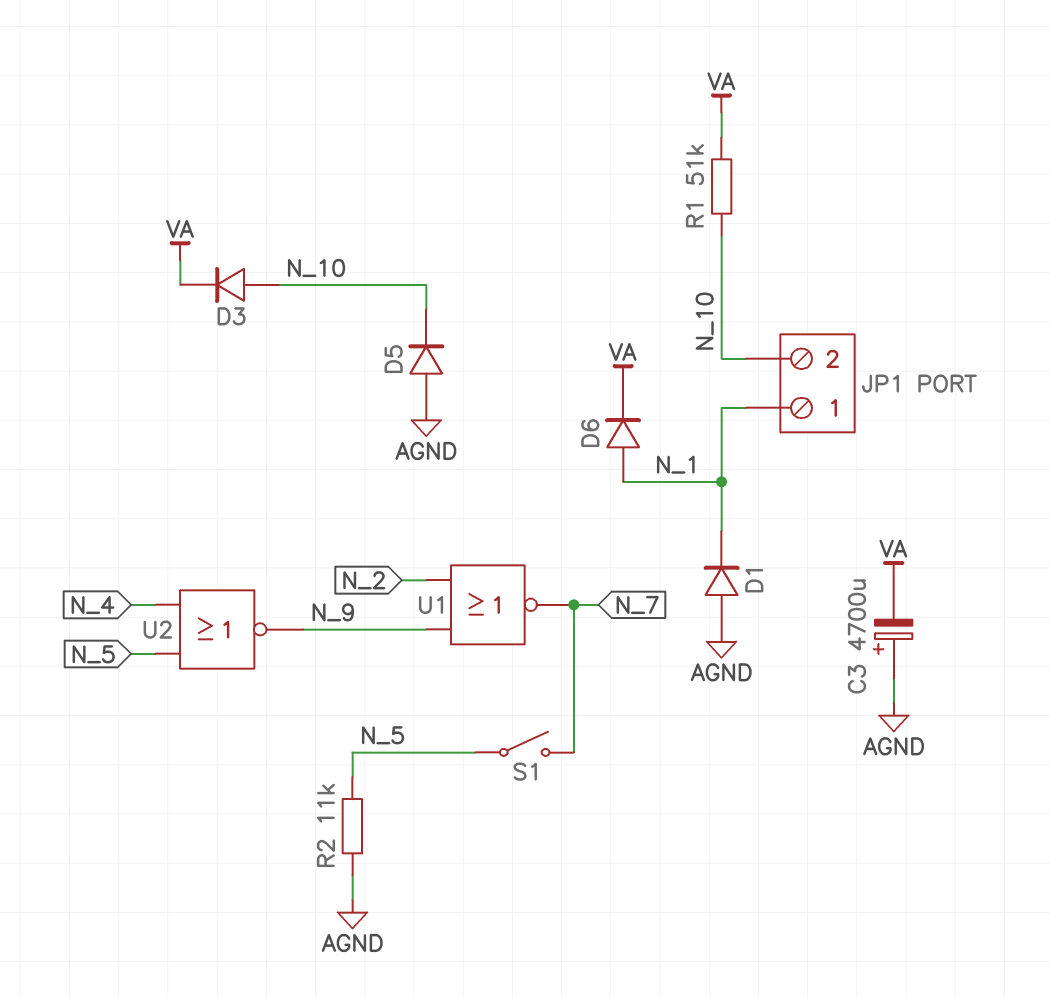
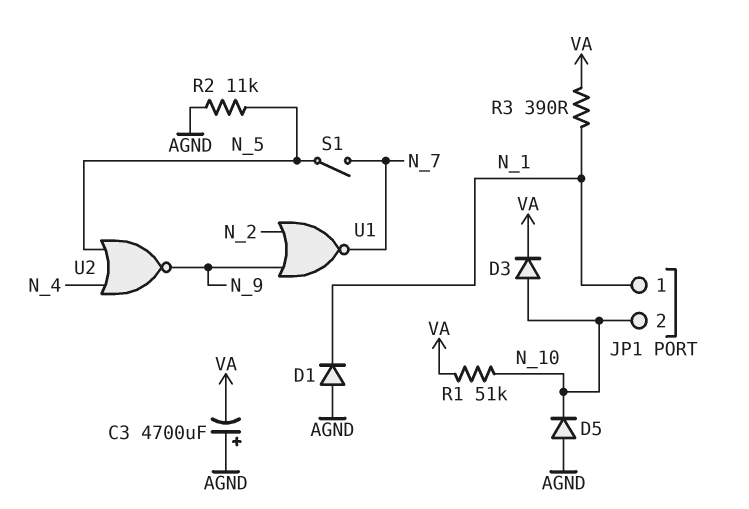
D6: diode (A N_1, K VA) -> none
R3: none -> 390 (N_1, VA)

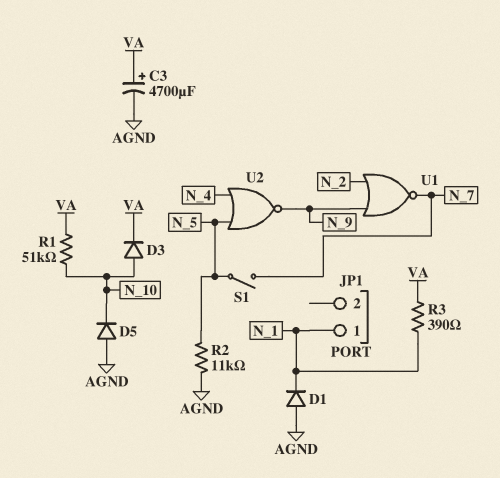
C3: 4700uF (plus AGND, minus VA) -> 4700uF (plus VA, minus AGND)
JP1 pin 2: N_10 -> none

